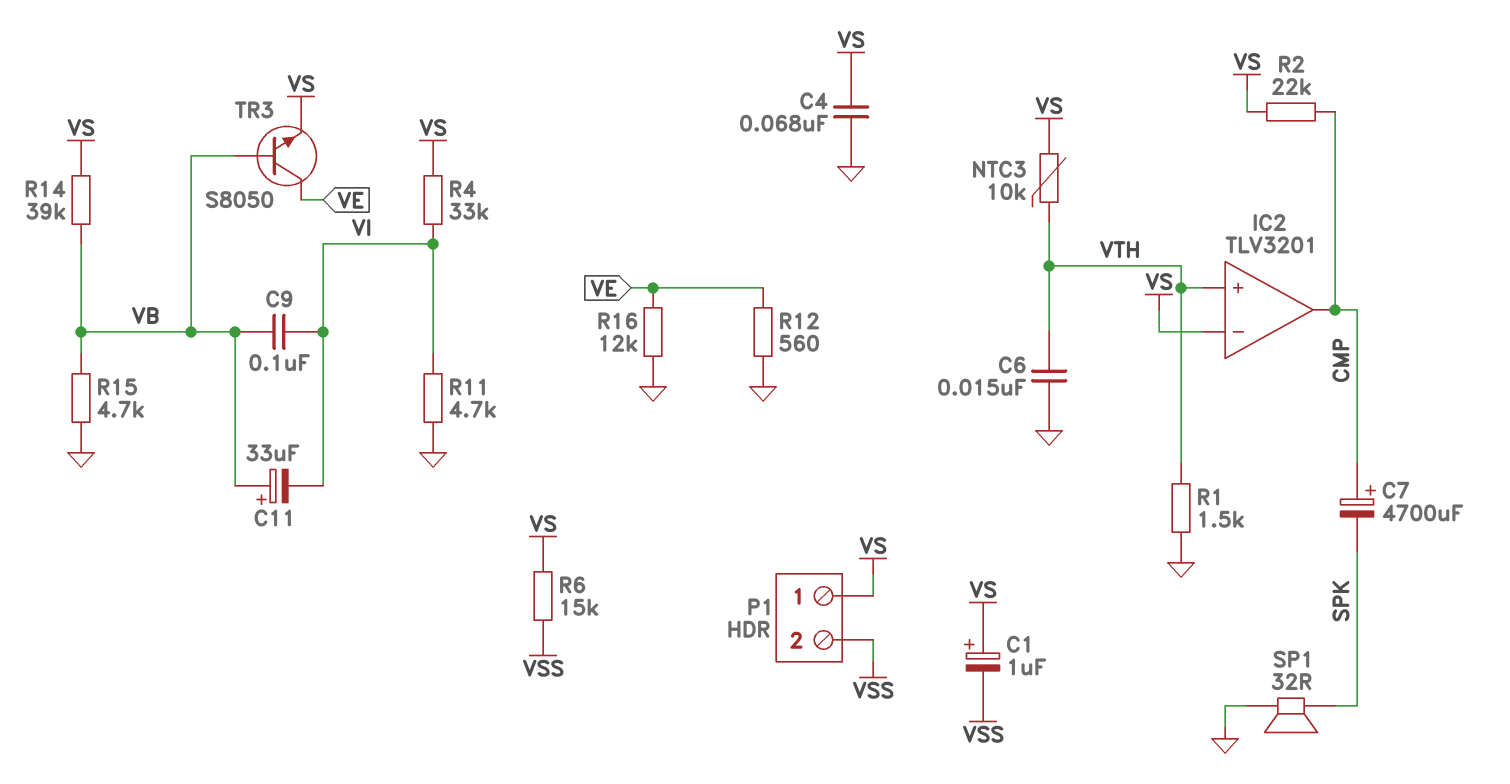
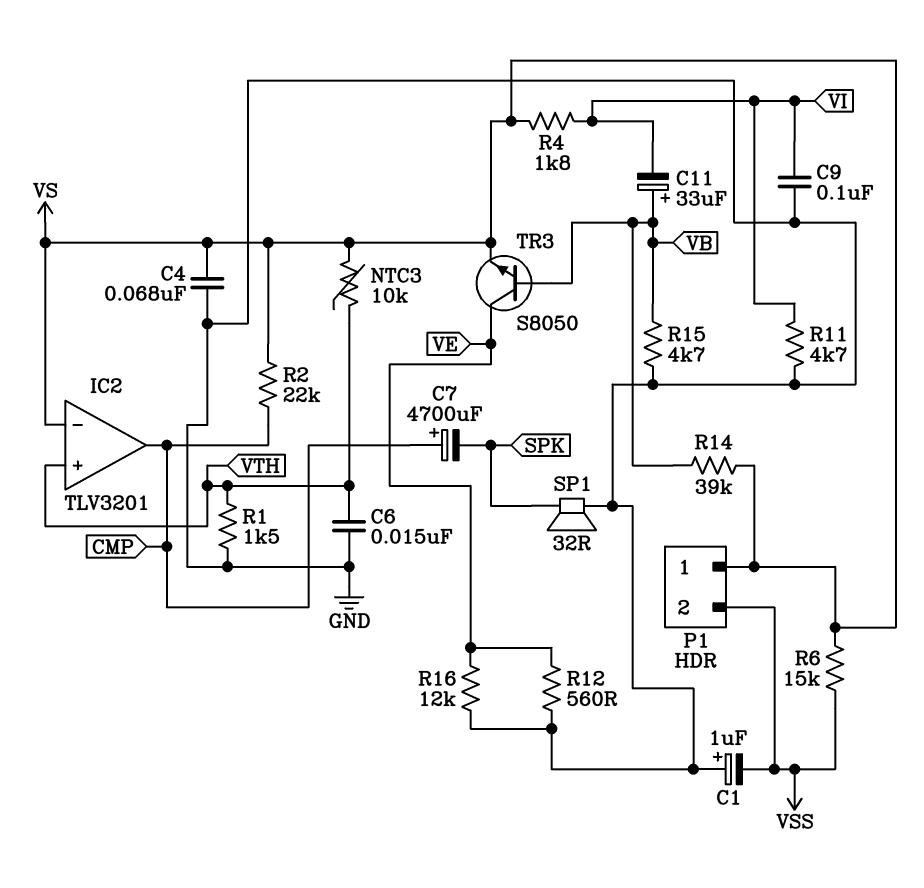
C1: 1uF (plus VS, minus VSS) -> 1uF (plus GND, minus VSS)
C9: 100nF (VB, VI) -> 100nF (GND, VI)
R4: 33k (VI, VS) -> 1.8k (VI, VS)

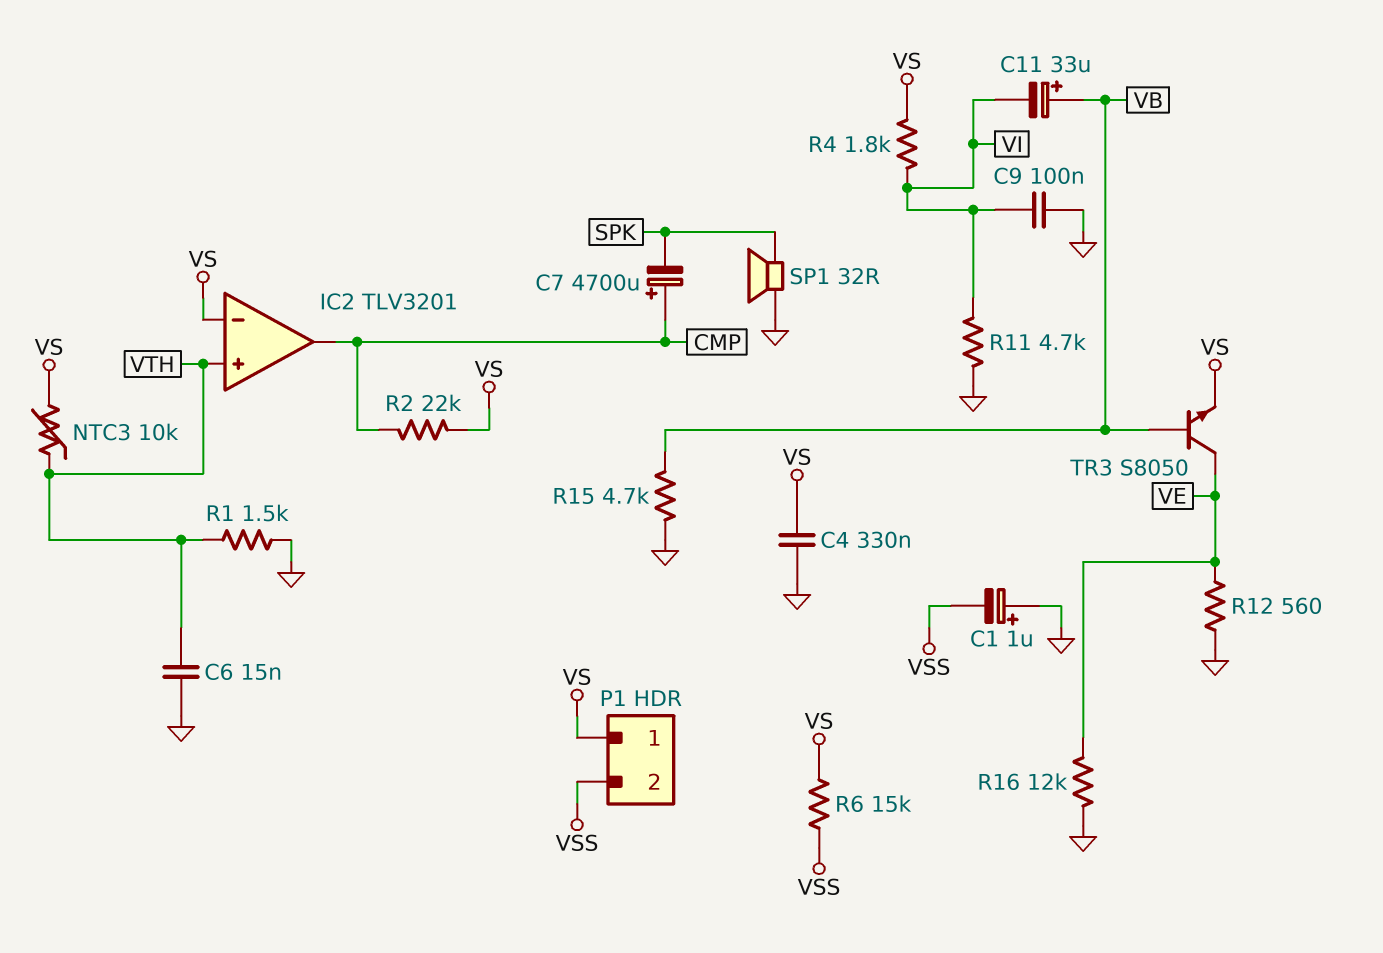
C4: 68nF (GND, VS) -> 330nF (GND, VS)
R14: 39k (VB, VS) -> none

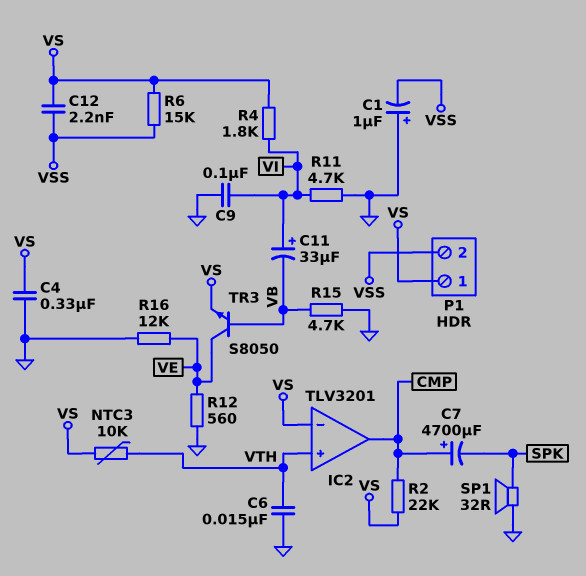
C11: 33uF (plus VB, minus VI) -> 33uF (plus VI, minus VB)
C12: none -> 2.2nF (VS, VSS)
R1: 1.5k (GND, VTH) -> none

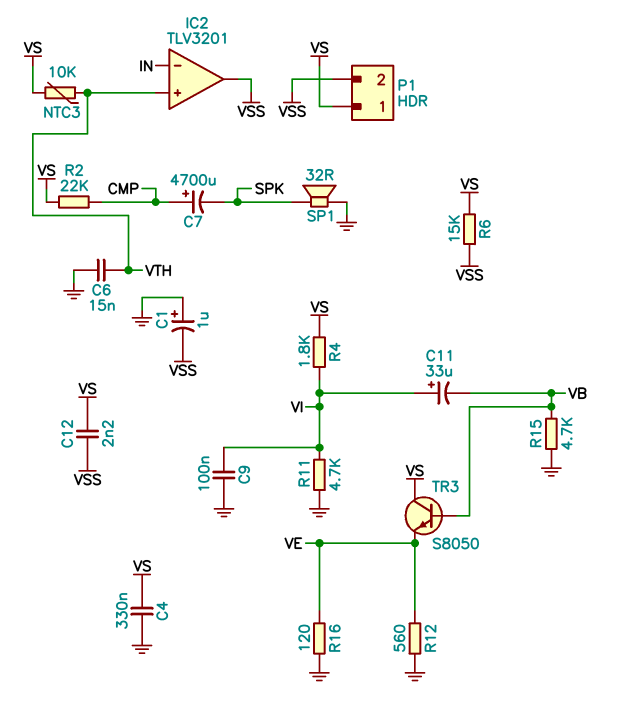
IC2 pin in-: VS -> IN
IC2 pin out: CMP -> VSS
R16: 12k (GND, VE) -> 120 (GND, VE)
TR3: NPN S8050 (B VB, C VE, E VS) -> NPN S8050 (B VB, C VS, E VE)

